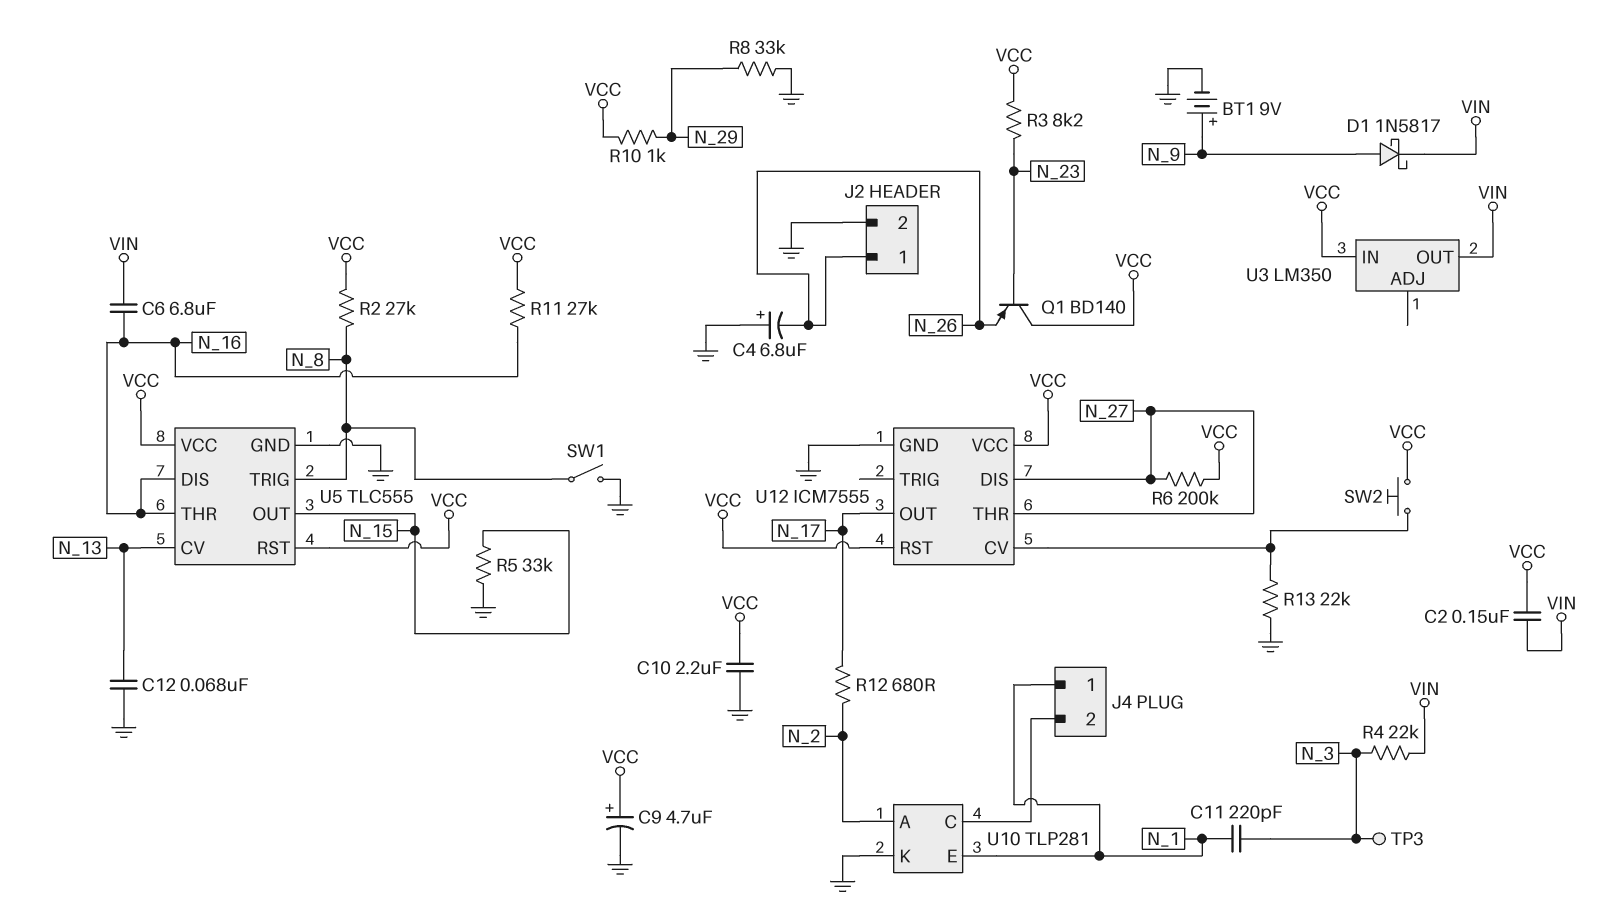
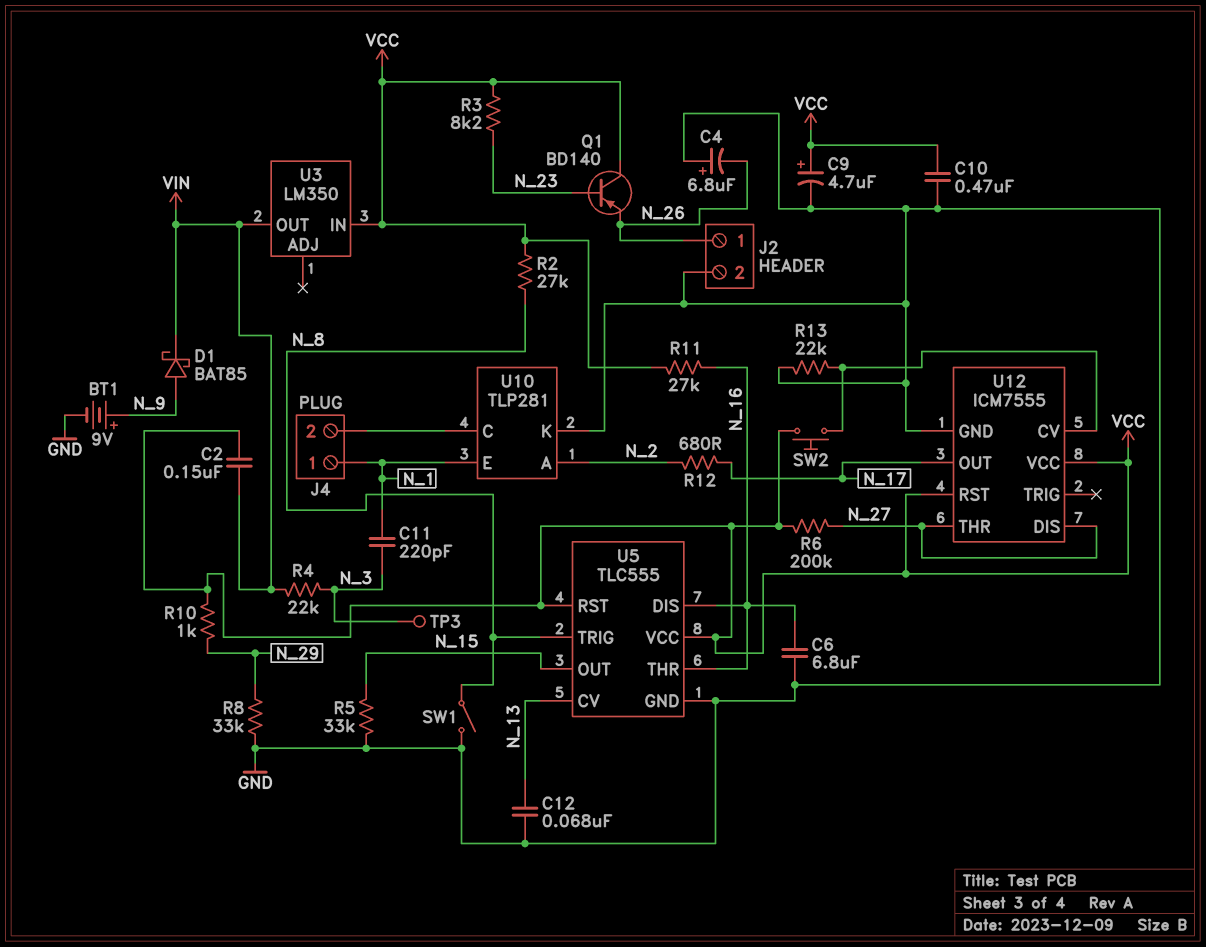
C6: 6.8uF (N_16, VIN) -> 6.8uF (GND, N_16)
C10: 2.2uF (GND, VCC) -> 470nF (GND, VCC)
D1: schottky 1N5817 (A N_9, K VIN) -> schottky BAT85 (A N_9, K VIN)

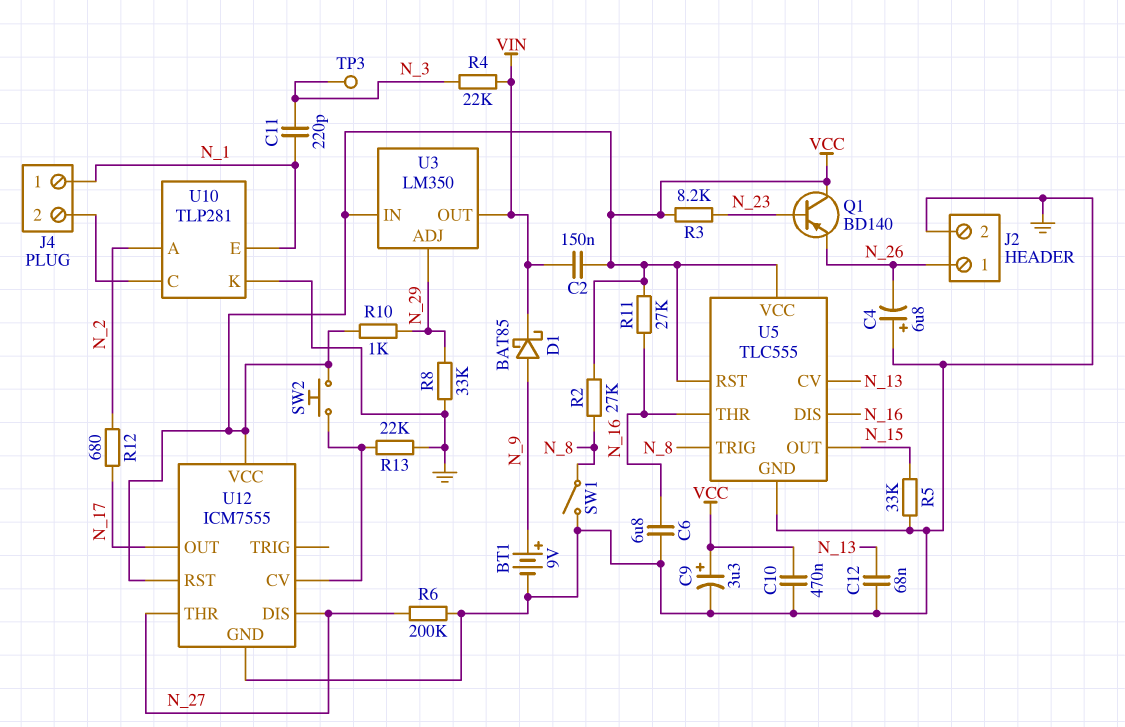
C9: 4.7uF (plus VCC, minus GND) -> 3.3uF (plus VCC, minus GND)
R6: 200k (N_27, VCC) -> 200k (GND, N_27)
U3 pin ADJ: none -> N_29

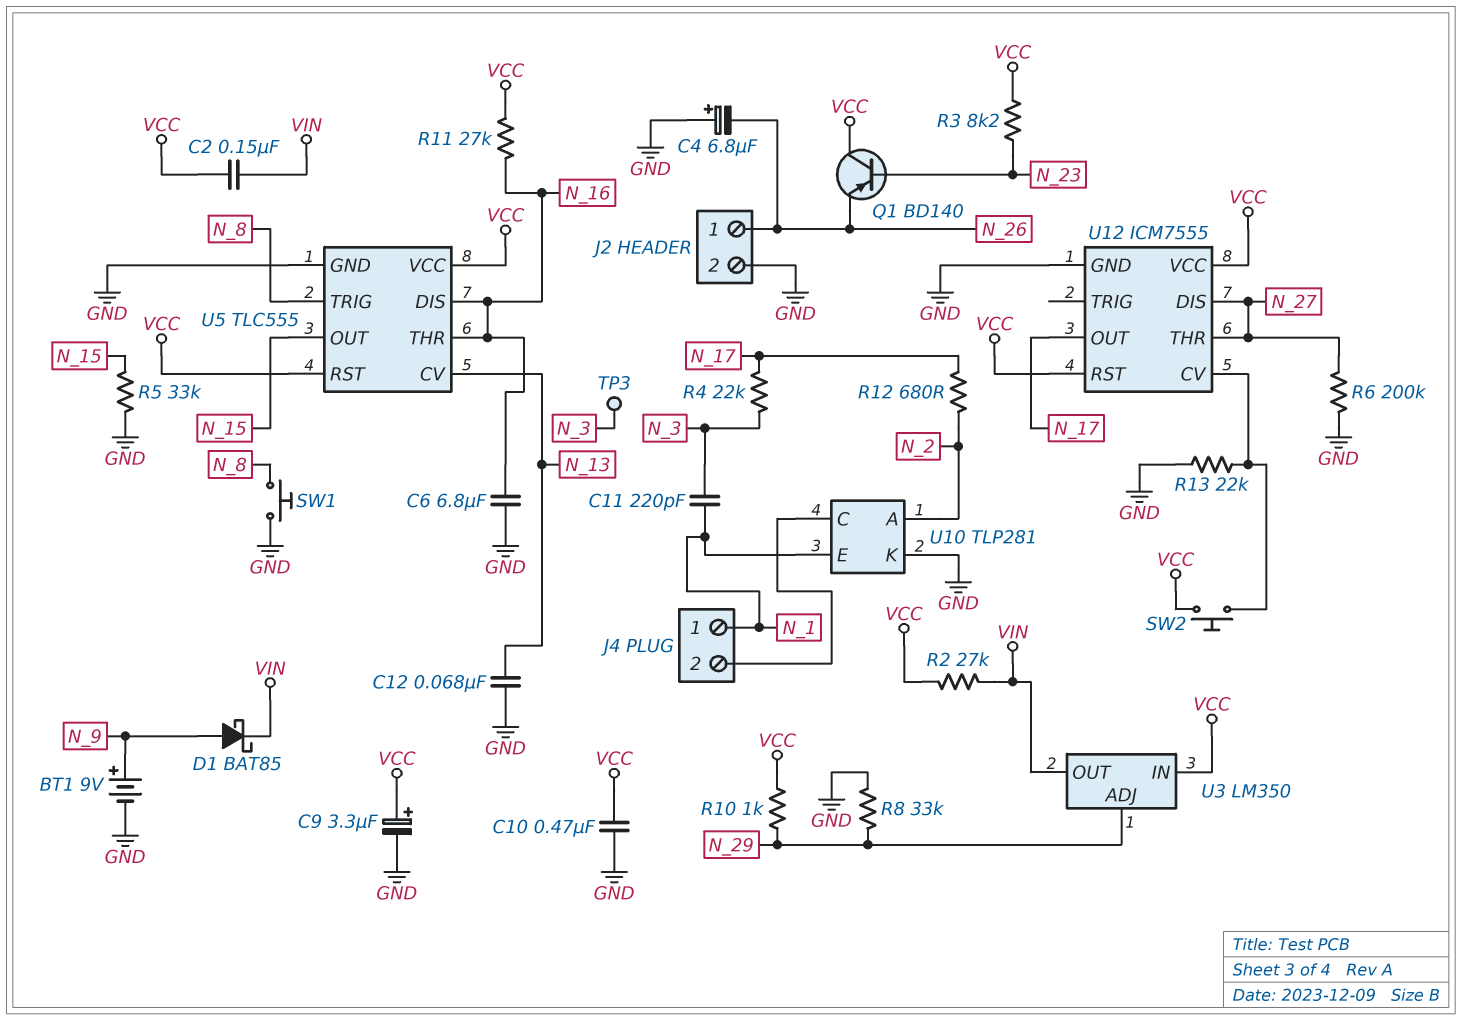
R2: 27k (N_8, VCC) -> 27k (VCC, VIN)
R4: 22k (N_3, VIN) -> 22k (N_3, N_17)
SW1: switch (GND, N_8) -> button (GND, N_8)

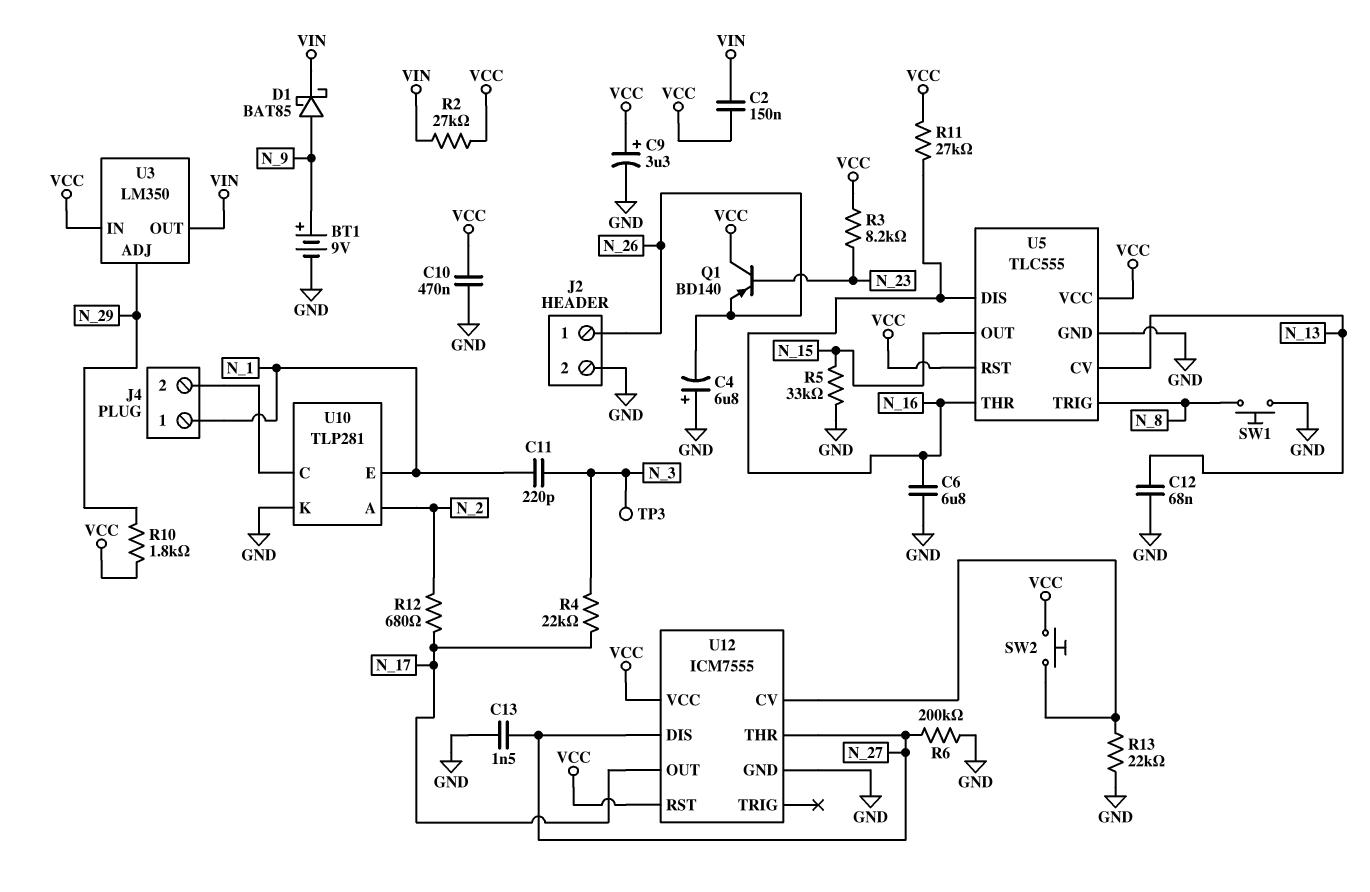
C13: none -> 1.5nF (GND, N_27)
R8: 33k (GND, N_29) -> none
R10: 1k (N_29, VCC) -> 1.8k (N_29, VCC)

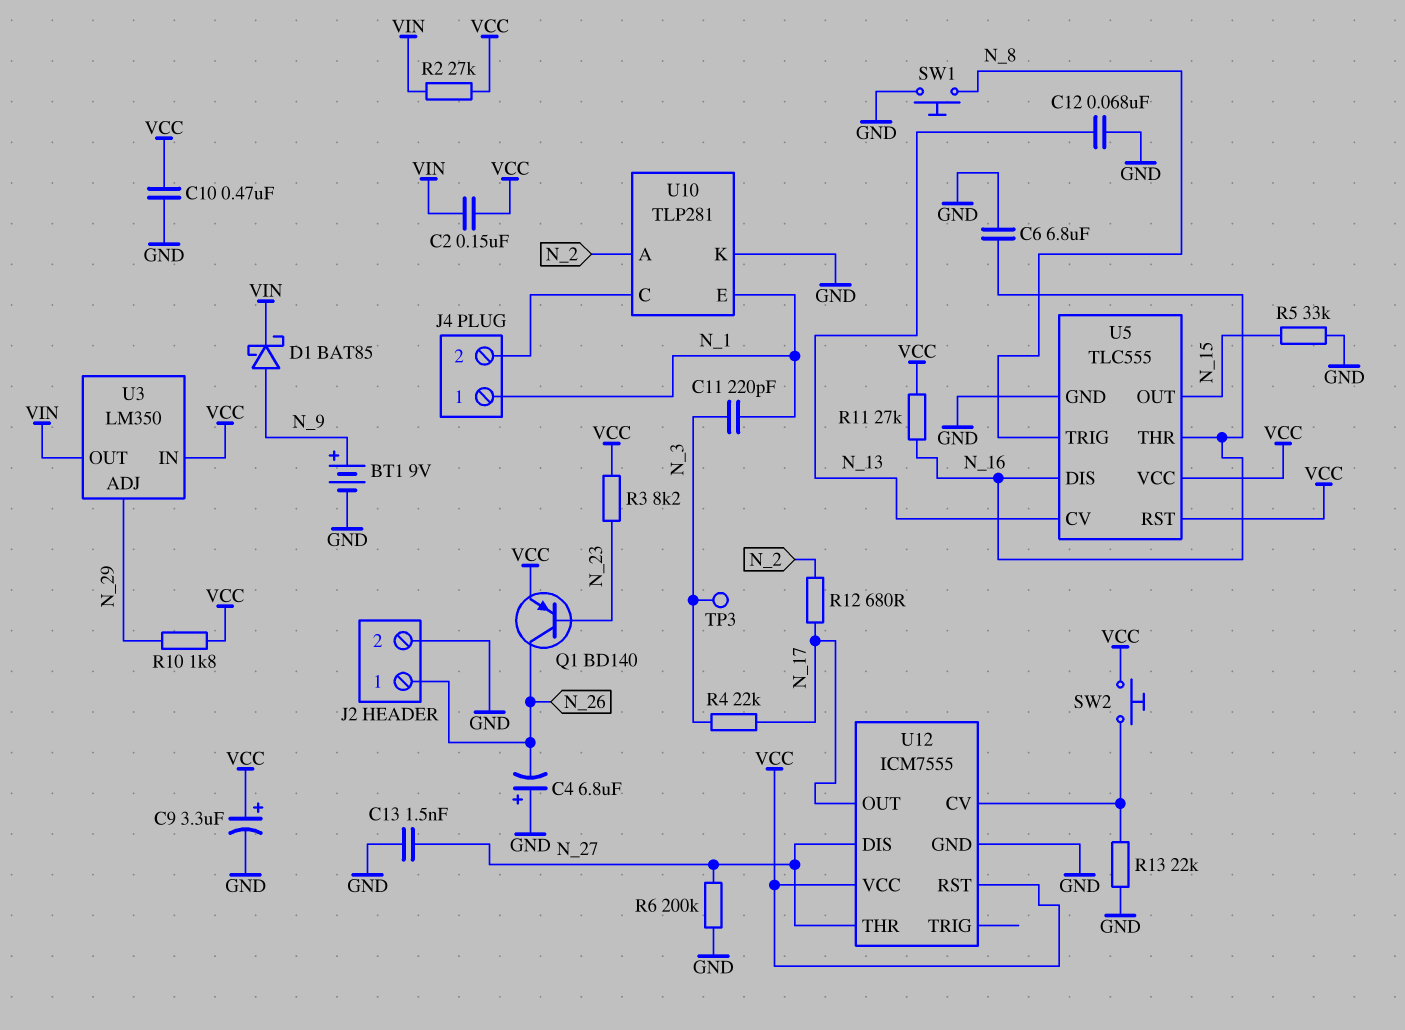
Q1: PNP BD140 (B N_23, C VCC, E N_26) -> PNP BD140 (B N_23, C N_26, E VCC)

